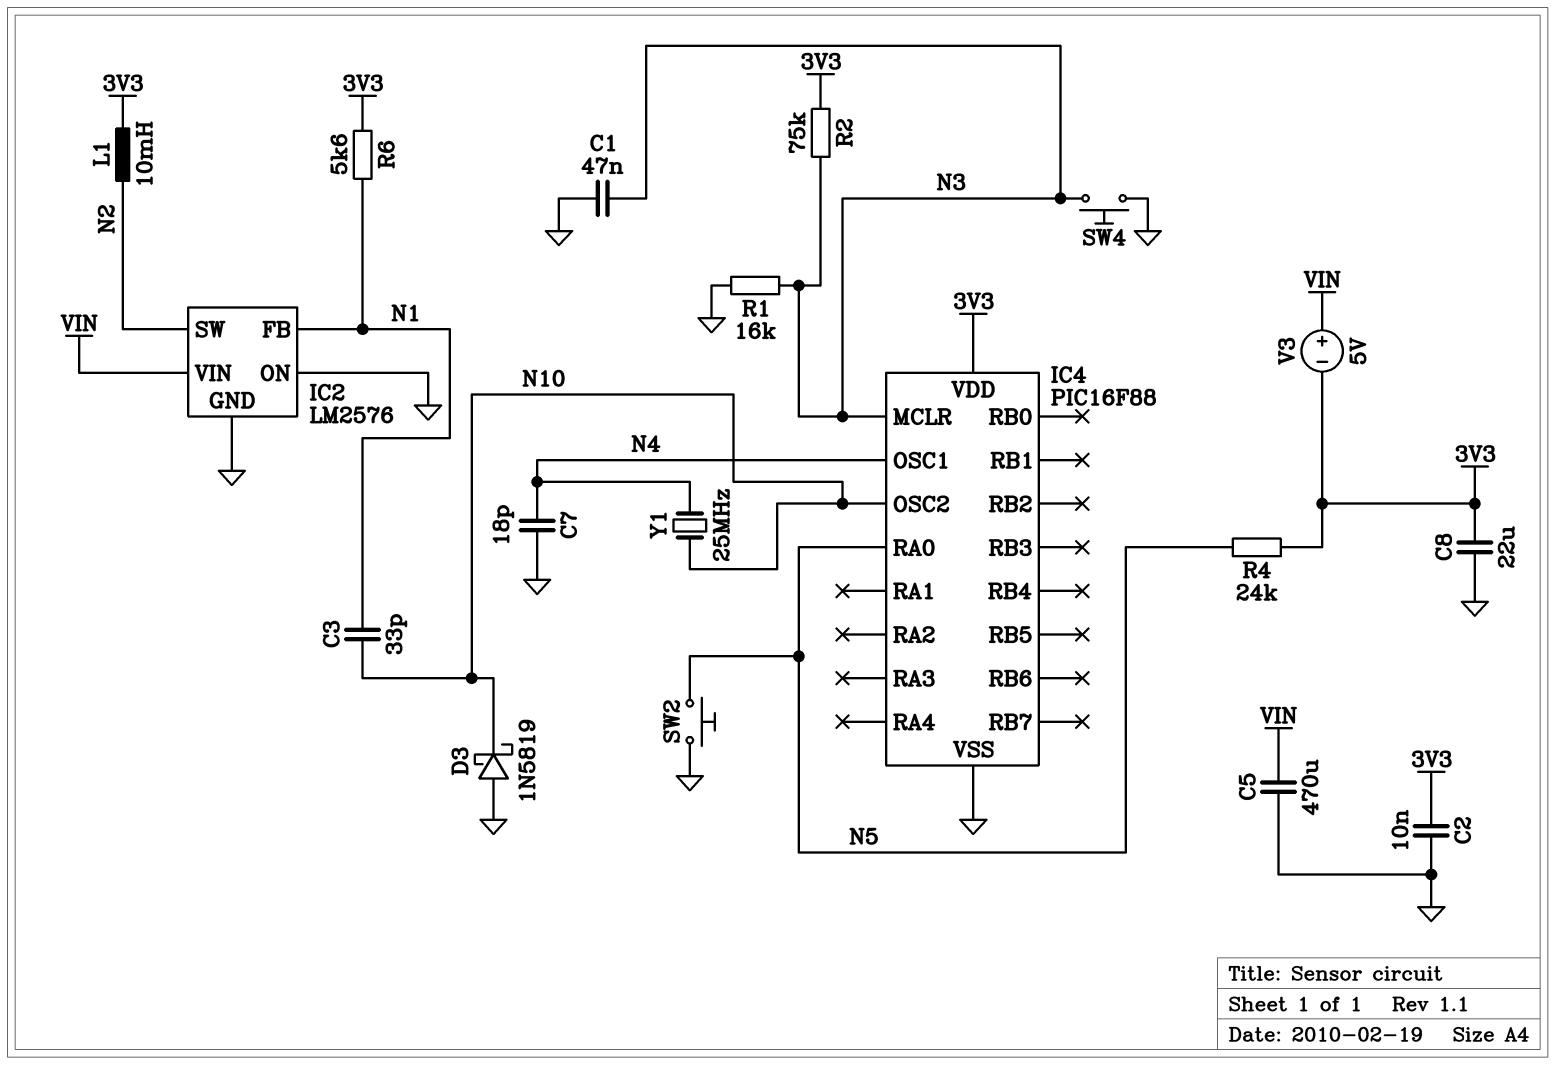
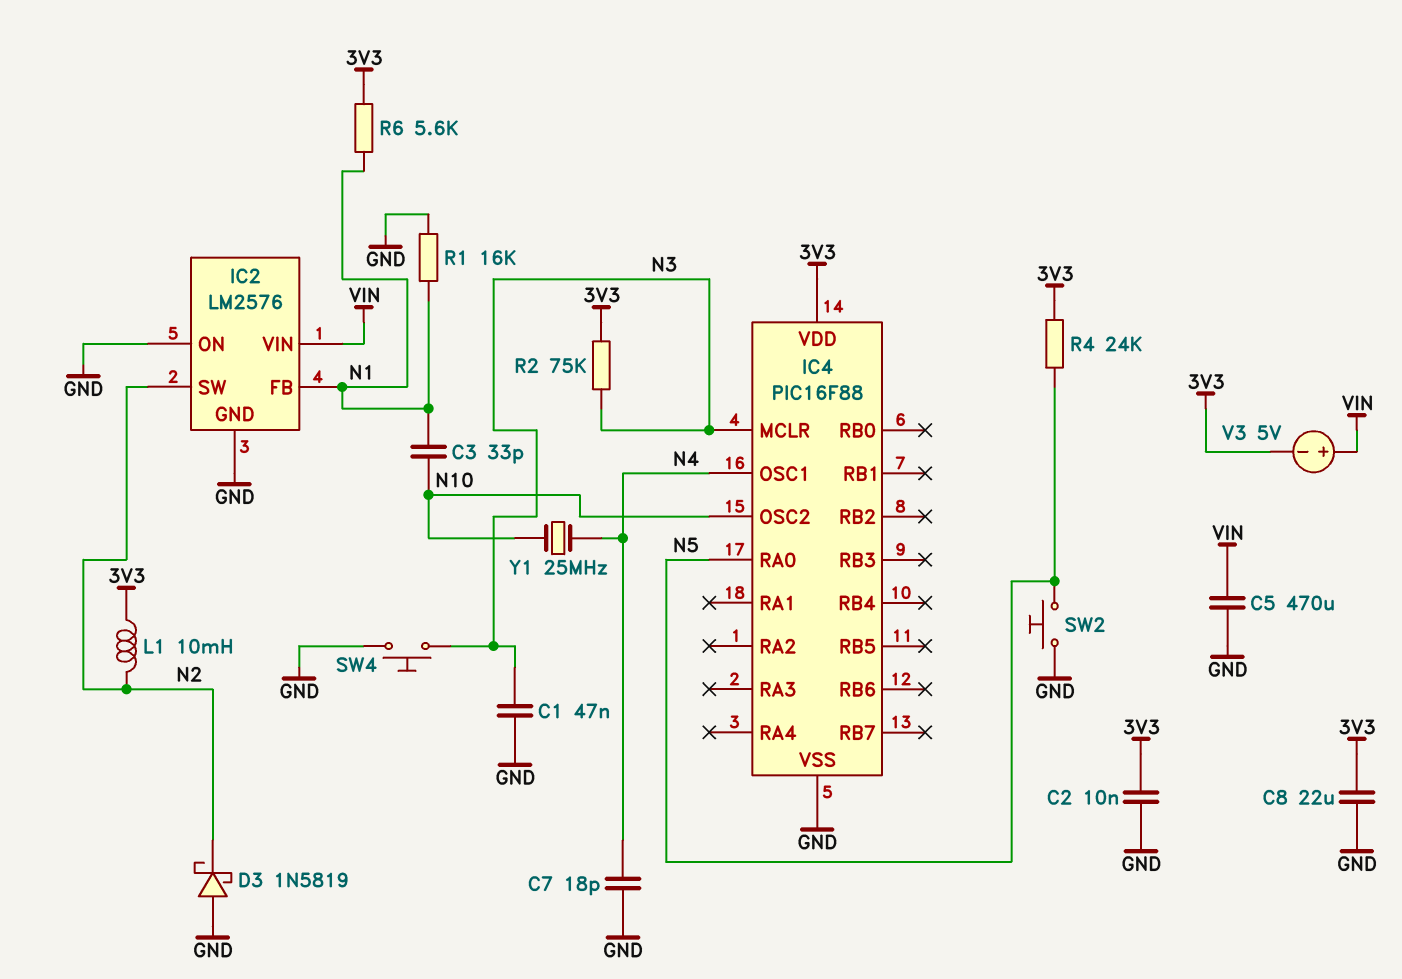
D3: schottky 1N5819 (A GND, K N10) -> schottky 1N5819 (A GND, K N2)
R1: 16k (GND, N3) -> 16k (GND, N1)

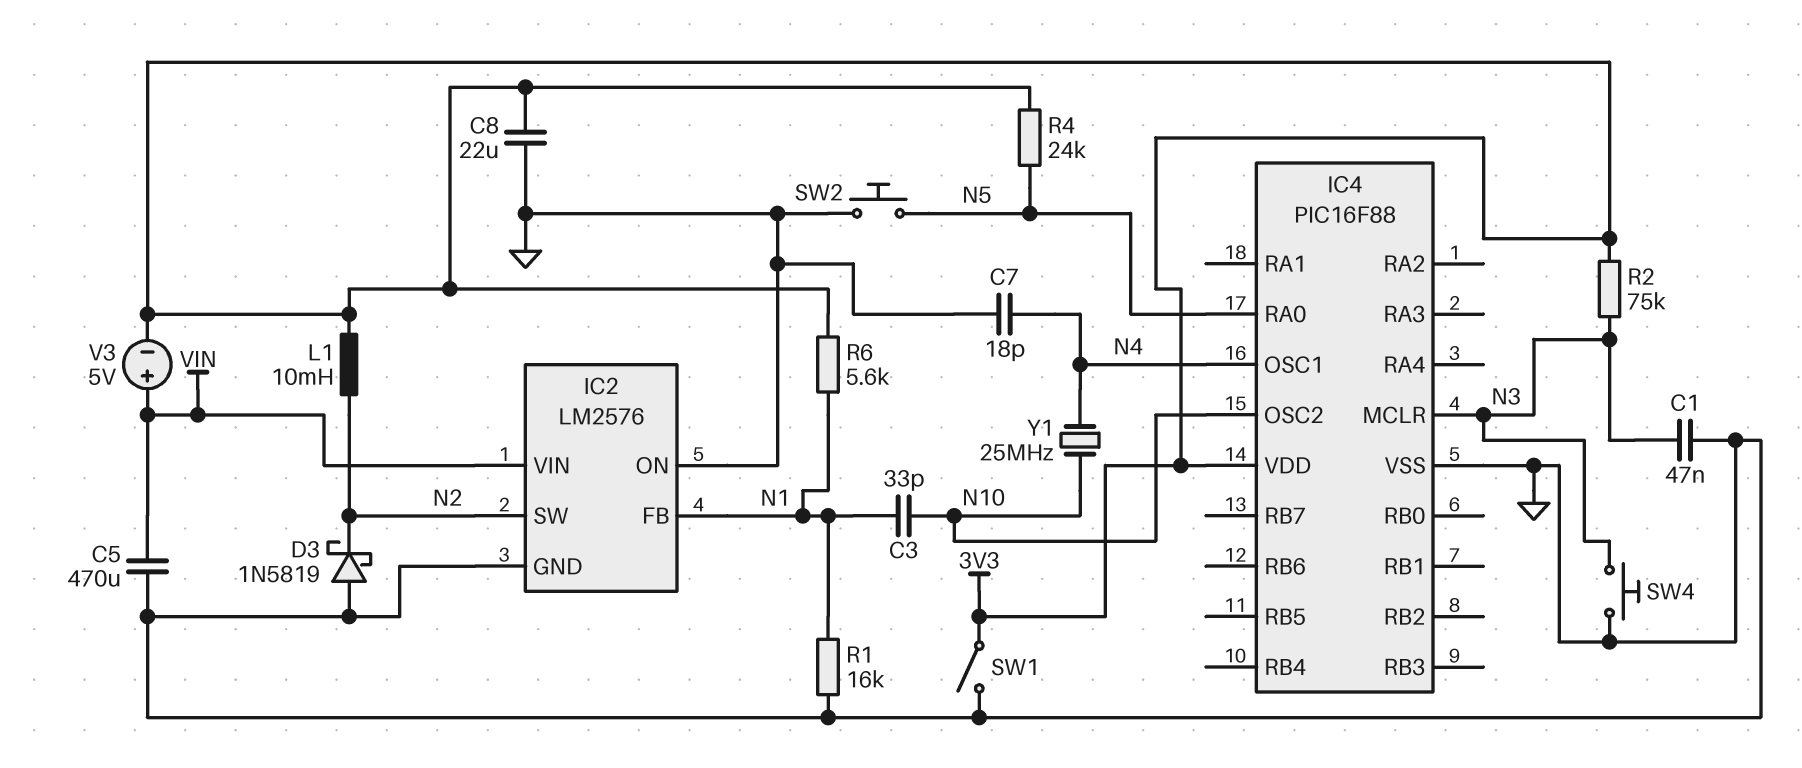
C2: 10nF (3V3, GND) -> none
SW1: none -> switch (3V3, GND)

